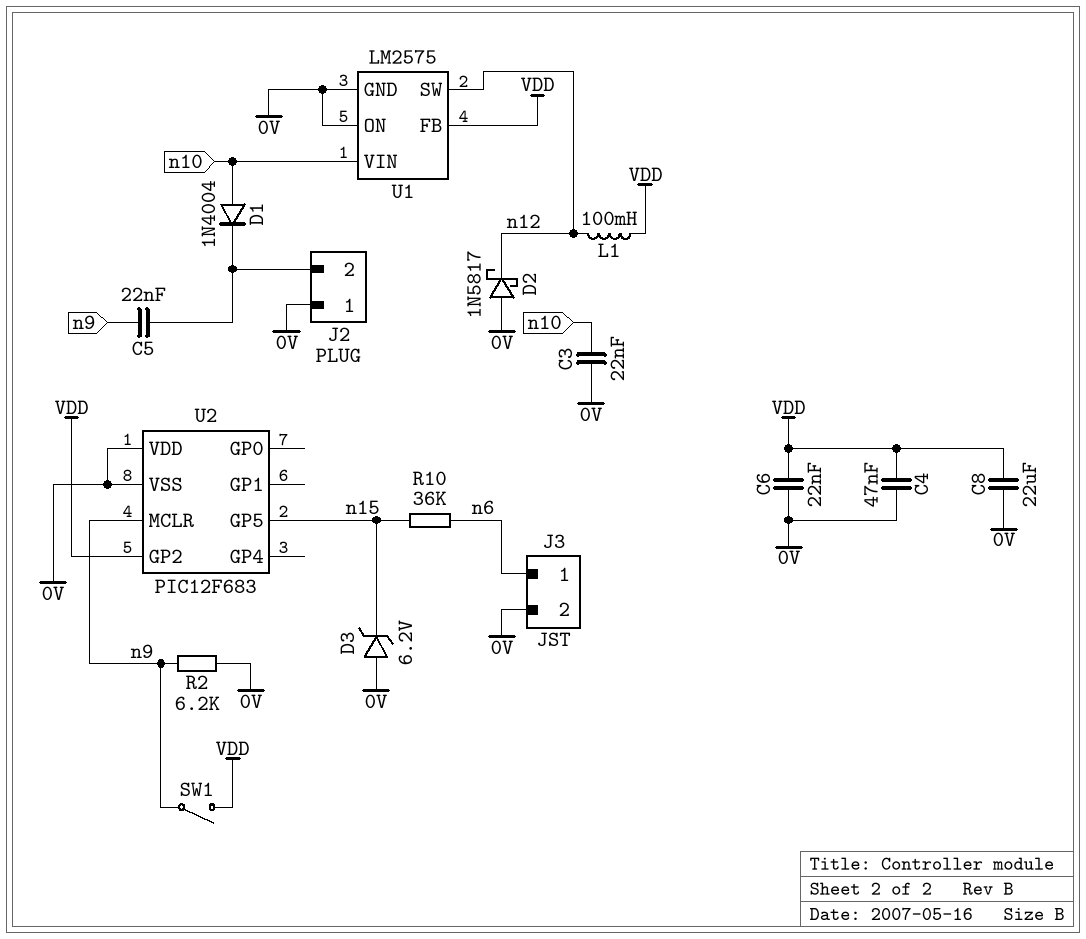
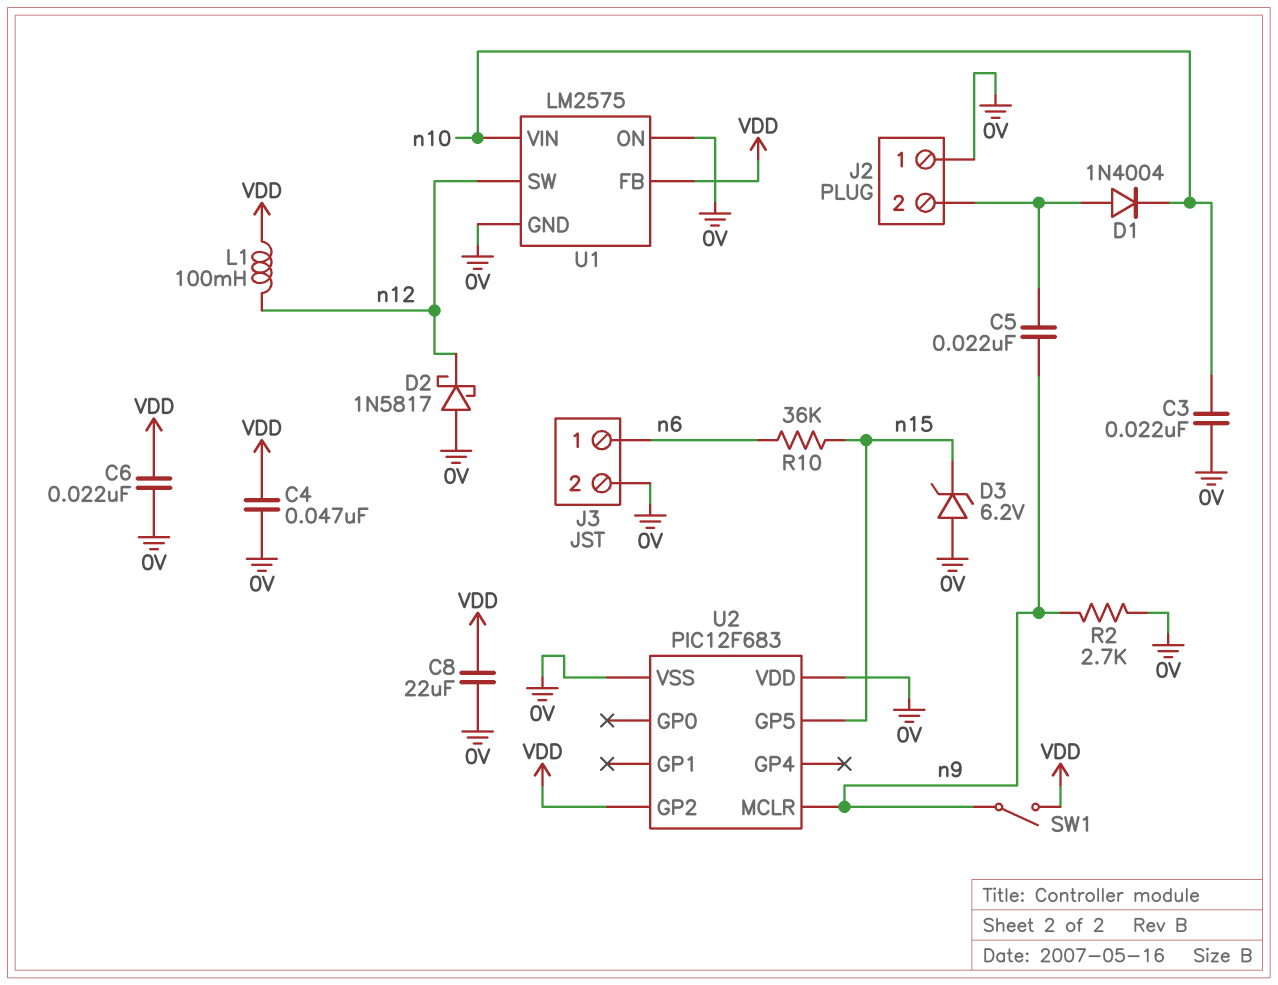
D1: diode 1N4004 (A n10, K J2/2) -> diode 1N4004 (A J2/2, K n10)
R2: 6.2k (0V, n9) -> 2.7k (0V, n9)

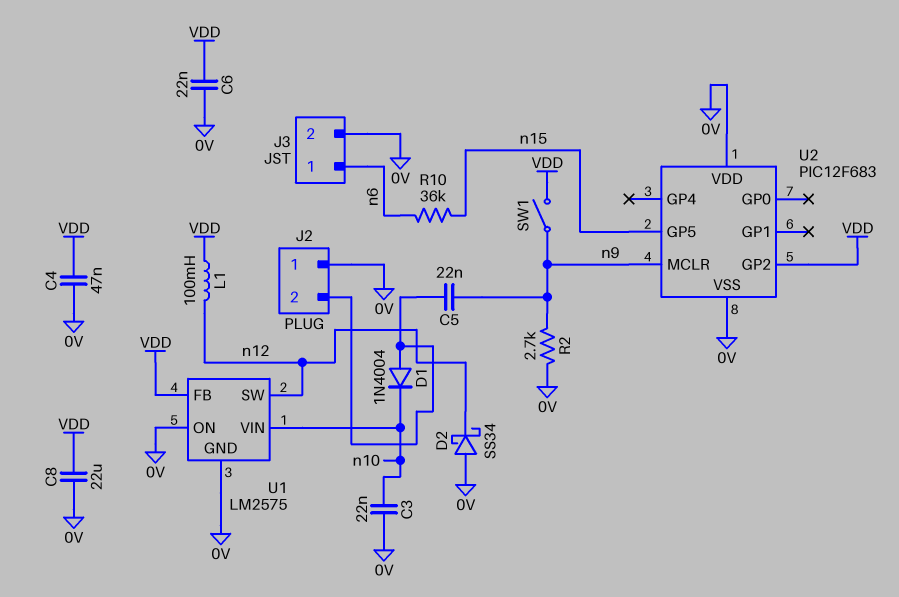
D2: schottky 1N5817 (A 0V, K n12) -> schottky SS34 (A 0V, K n12)
D3: zener 6.2V (A 0V, K n15) -> none

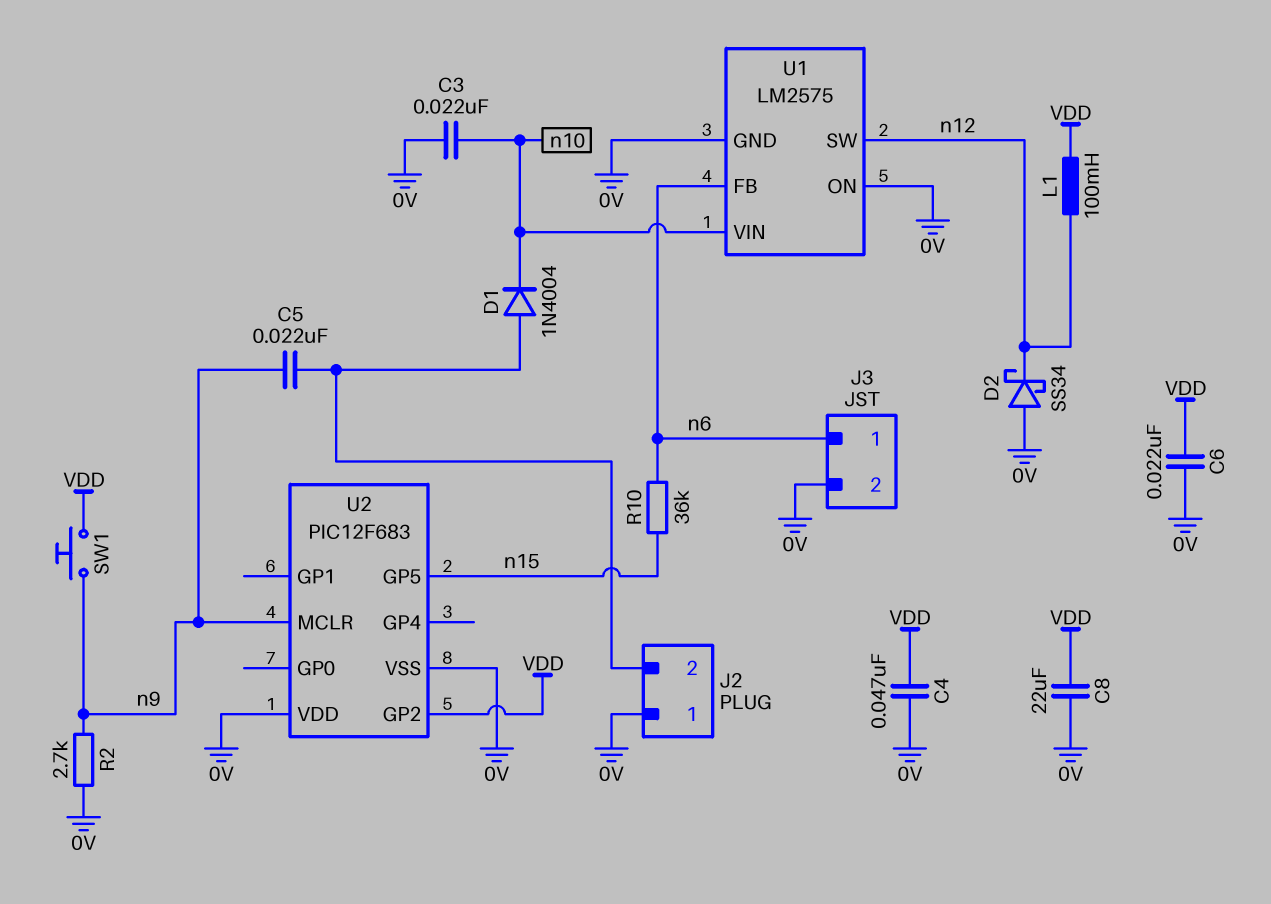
SW1: switch (VDD, n9) -> button (VDD, n9)
U1 pin FB: VDD -> n6

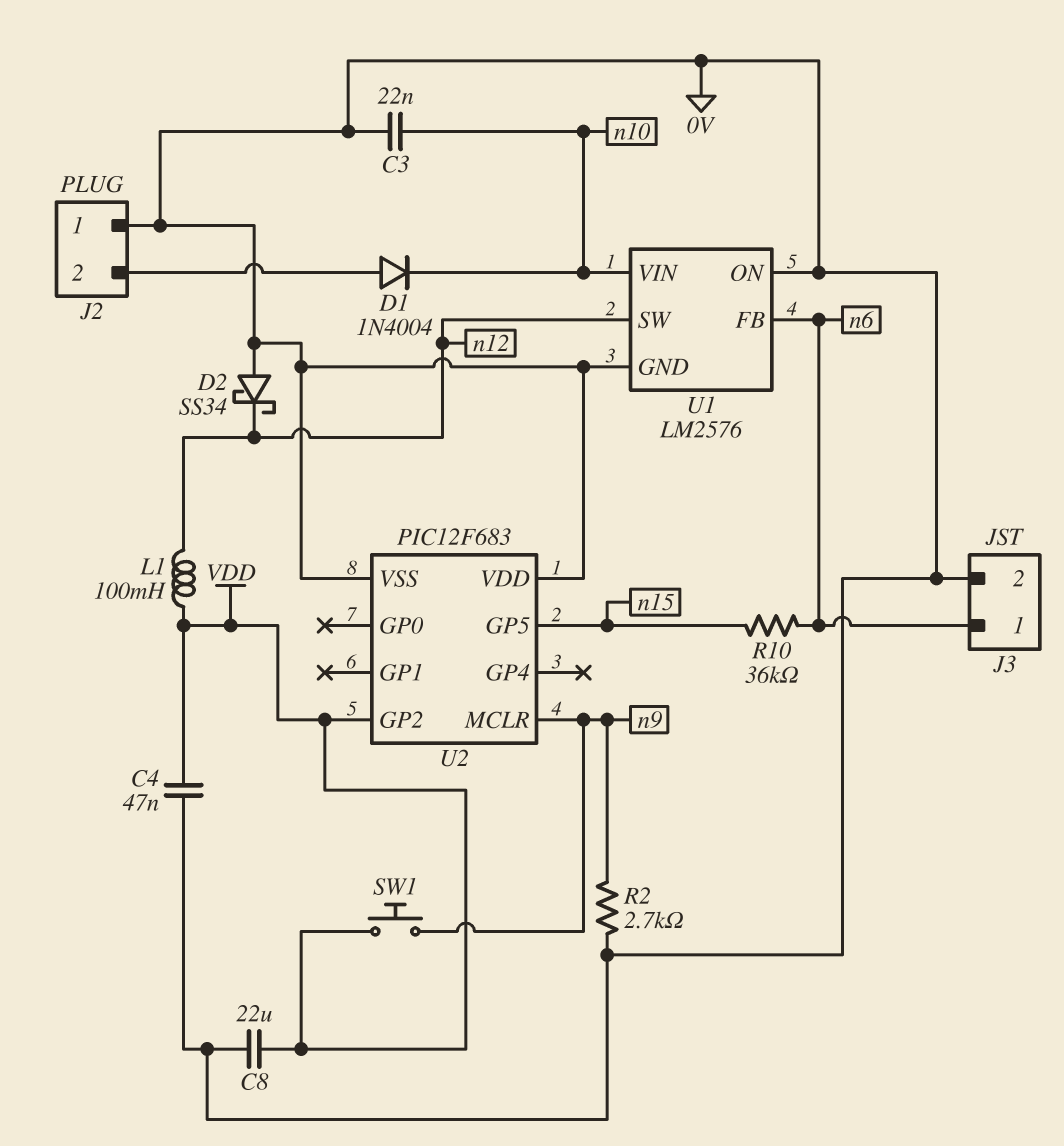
C5: 22nF (J2/2, n9) -> none
C6: 22nF (0V, VDD) -> none
U1: LM2575 -> LM2576

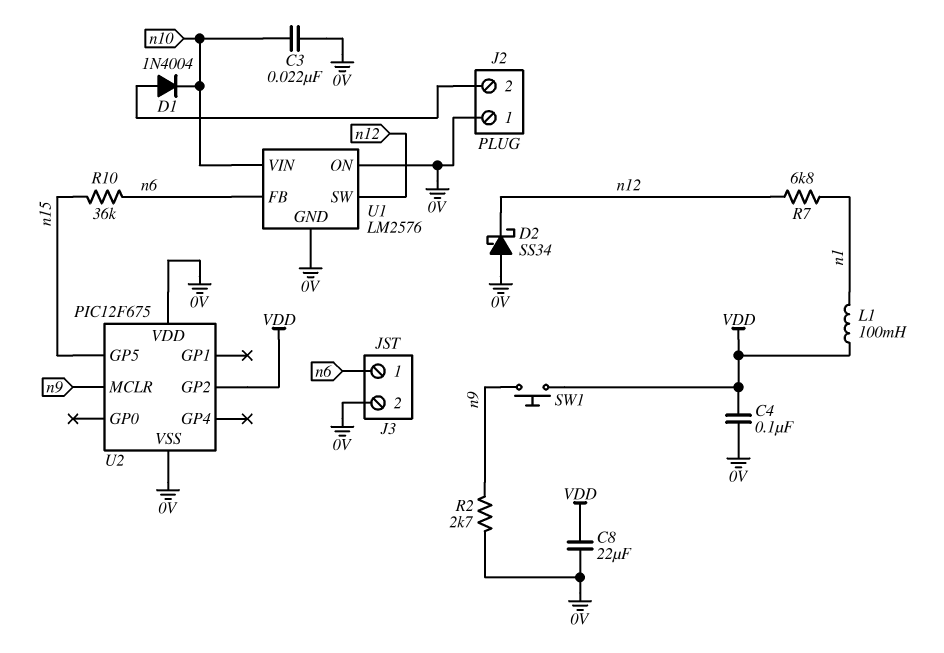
C4: 47nF (0V, VDD) -> 100nF (0V, VDD)
L1: 100mH (VDD, n12) -> 100mH (VDD, n1)
R7: none -> 6.8k (n1, n12)
U2: PIC12F683 -> PIC12F675

